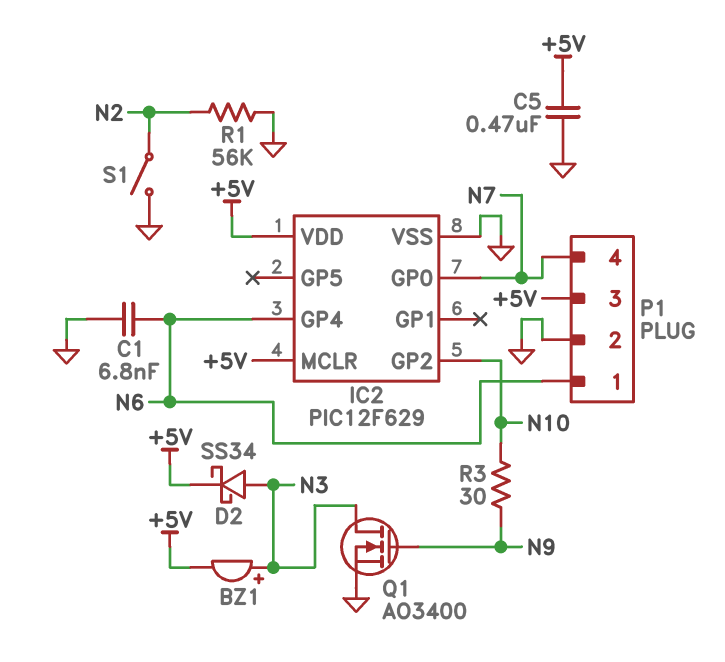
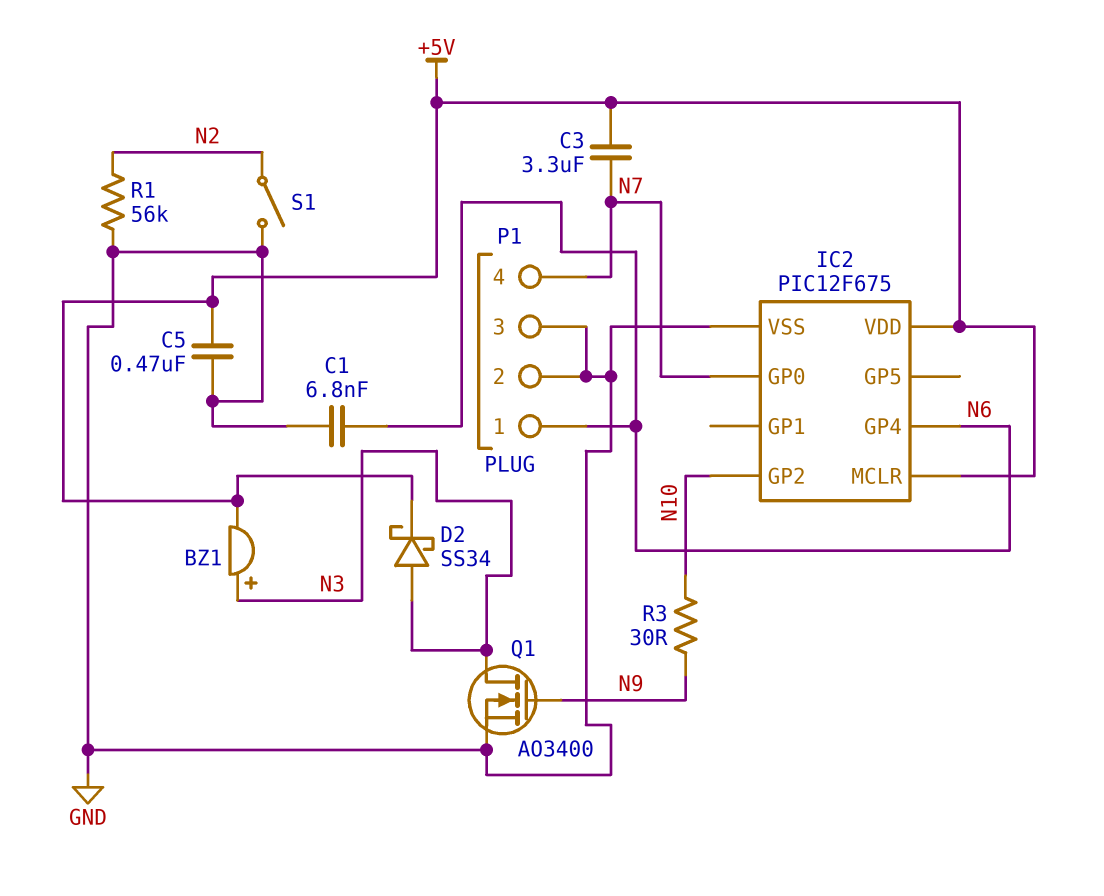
C3: none -> 3.3uF (+5V, N7)
IC2: PIC12F629 -> PIC12F675
P1 pin 3: +5V -> GND

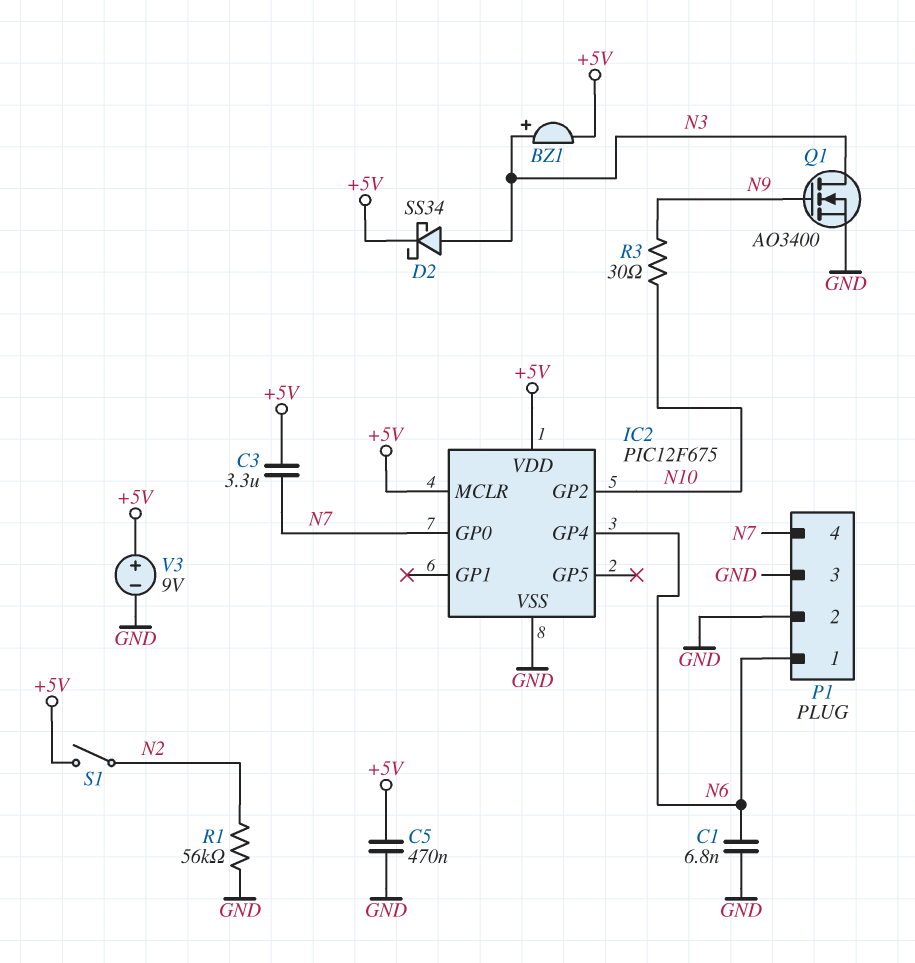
S1: switch (GND, N2) -> switch (+5V, N2)
V3: none -> 9V (plus +5V, minus GND)

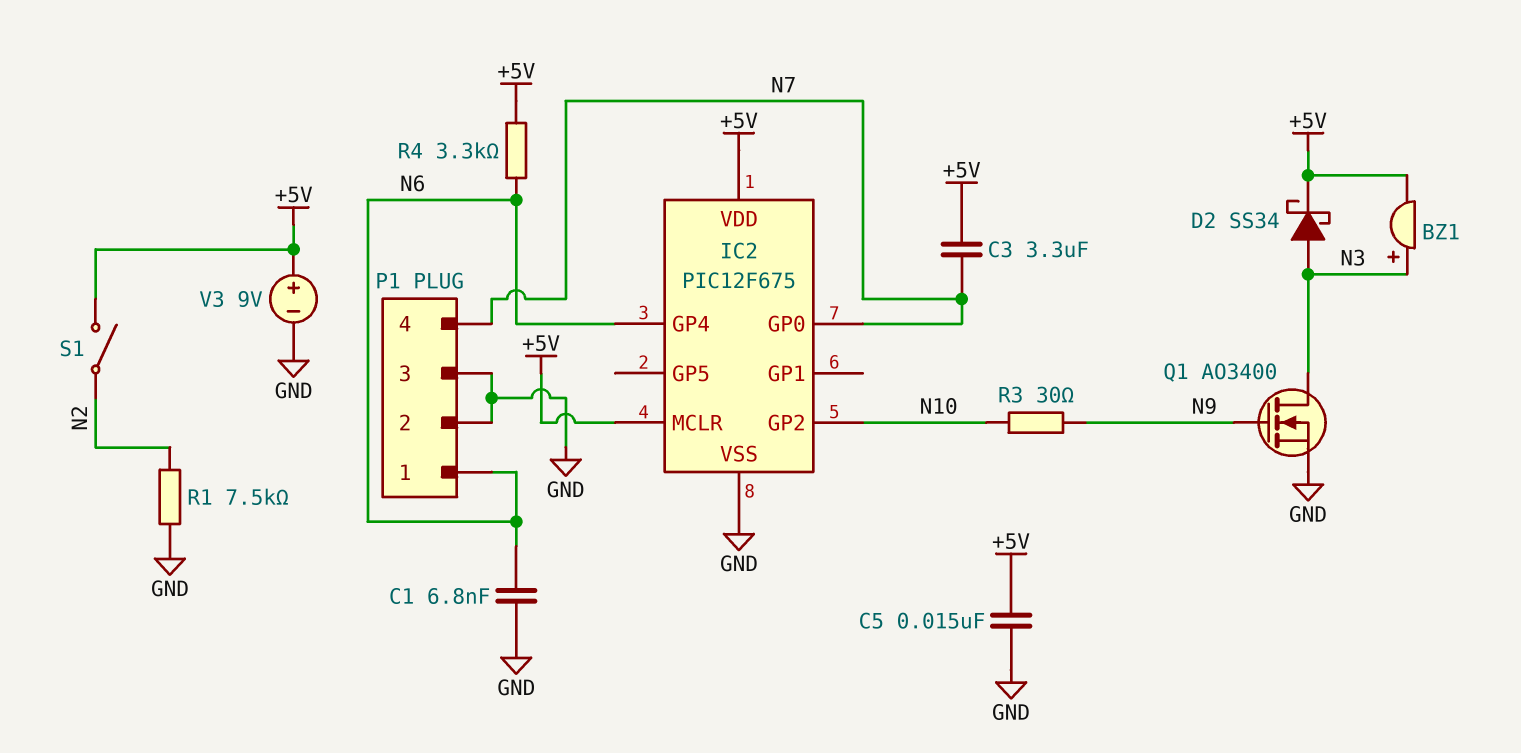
C5: 470nF (+5V, GND) -> 15nF (+5V, GND)
R1: 56k (GND, N2) -> 7.5k (GND, N2)
R4: none -> 3.3k (+5V, N6)

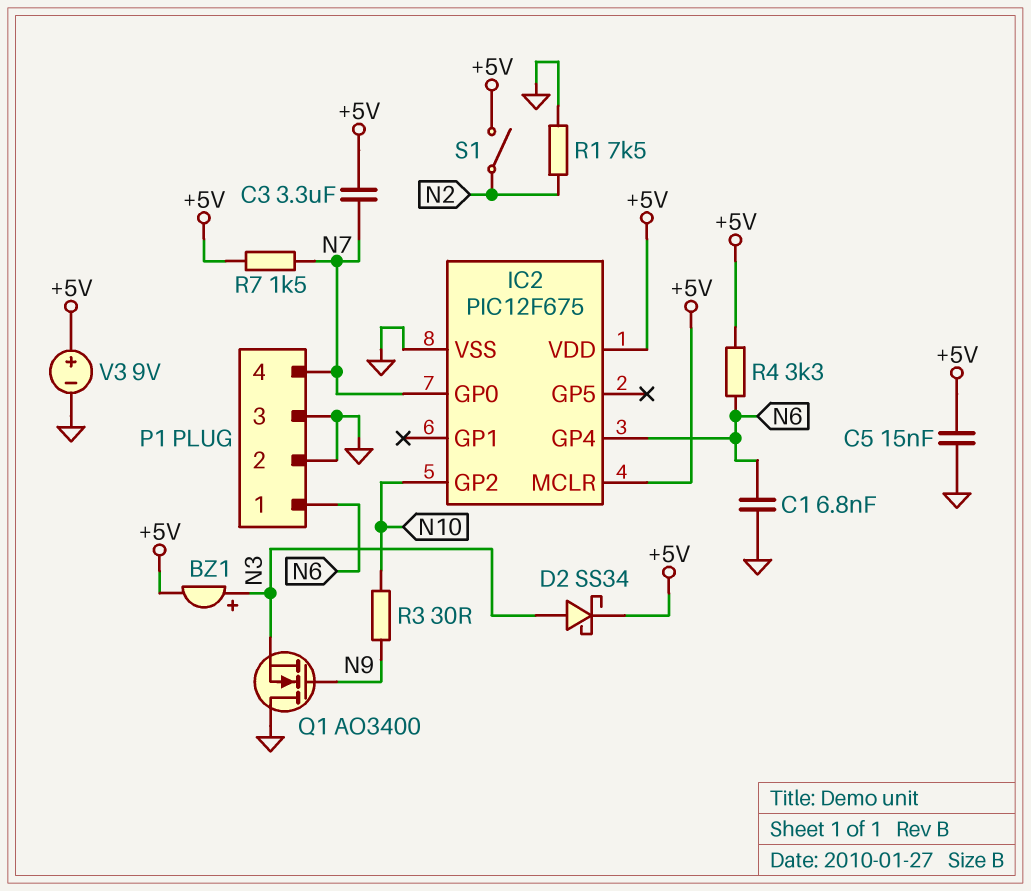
Q1: NMOS AO3400 (G N9, D N3, S GND) -> NMOS AO3400 (G N9, D GND, S N3)
R7: none -> 1.5k (+5V, N7)

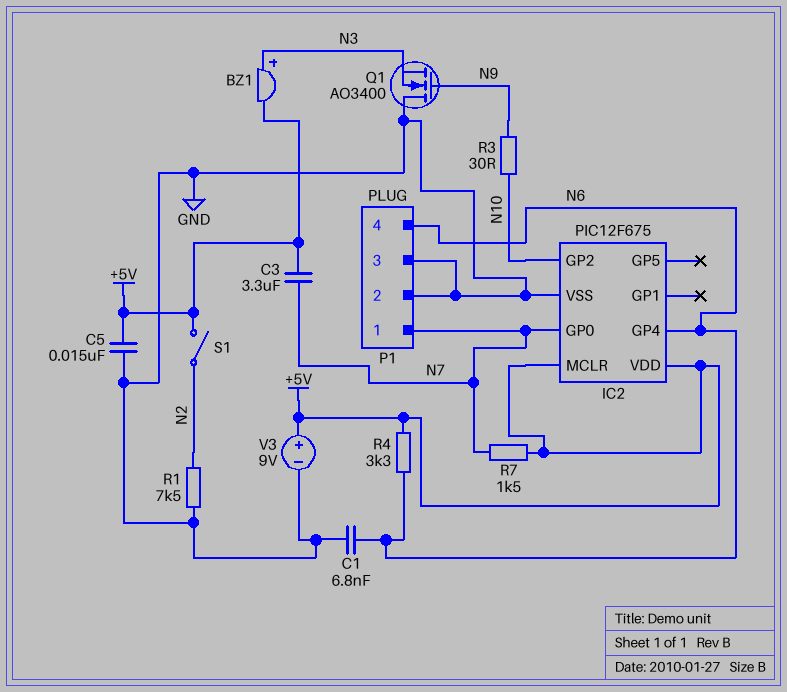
D2: schottky SS34 (A N3, K +5V) -> none
P1 pin 1: N6 -> N7
P1 pin 4: N7 -> N6

